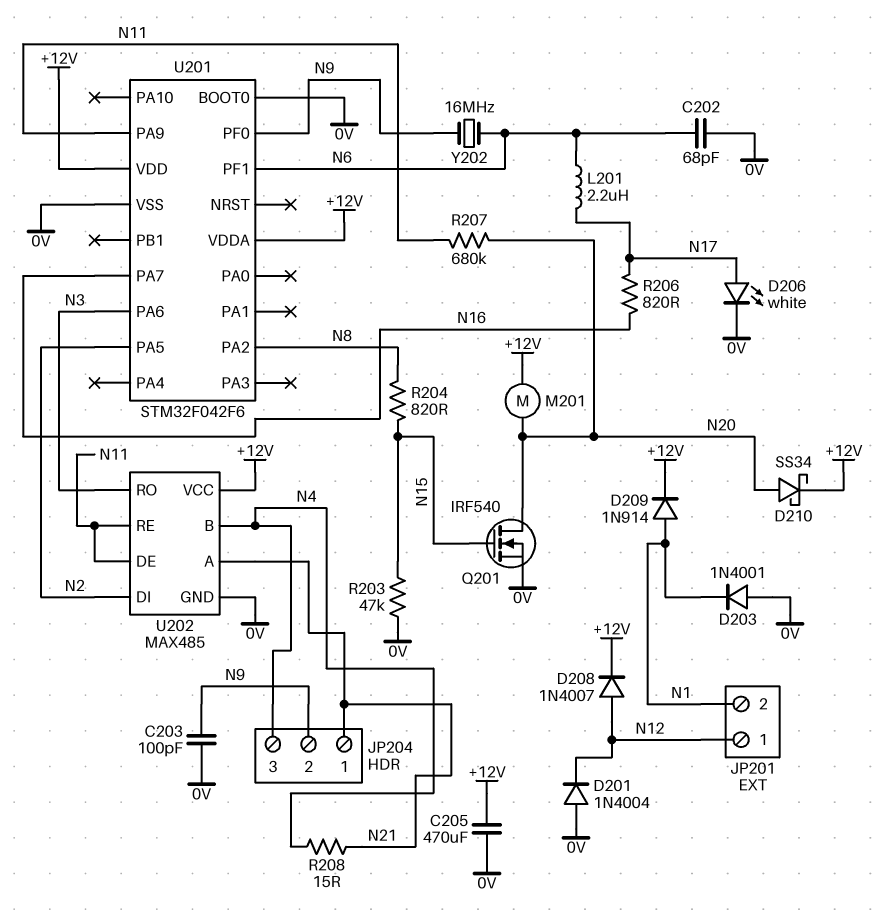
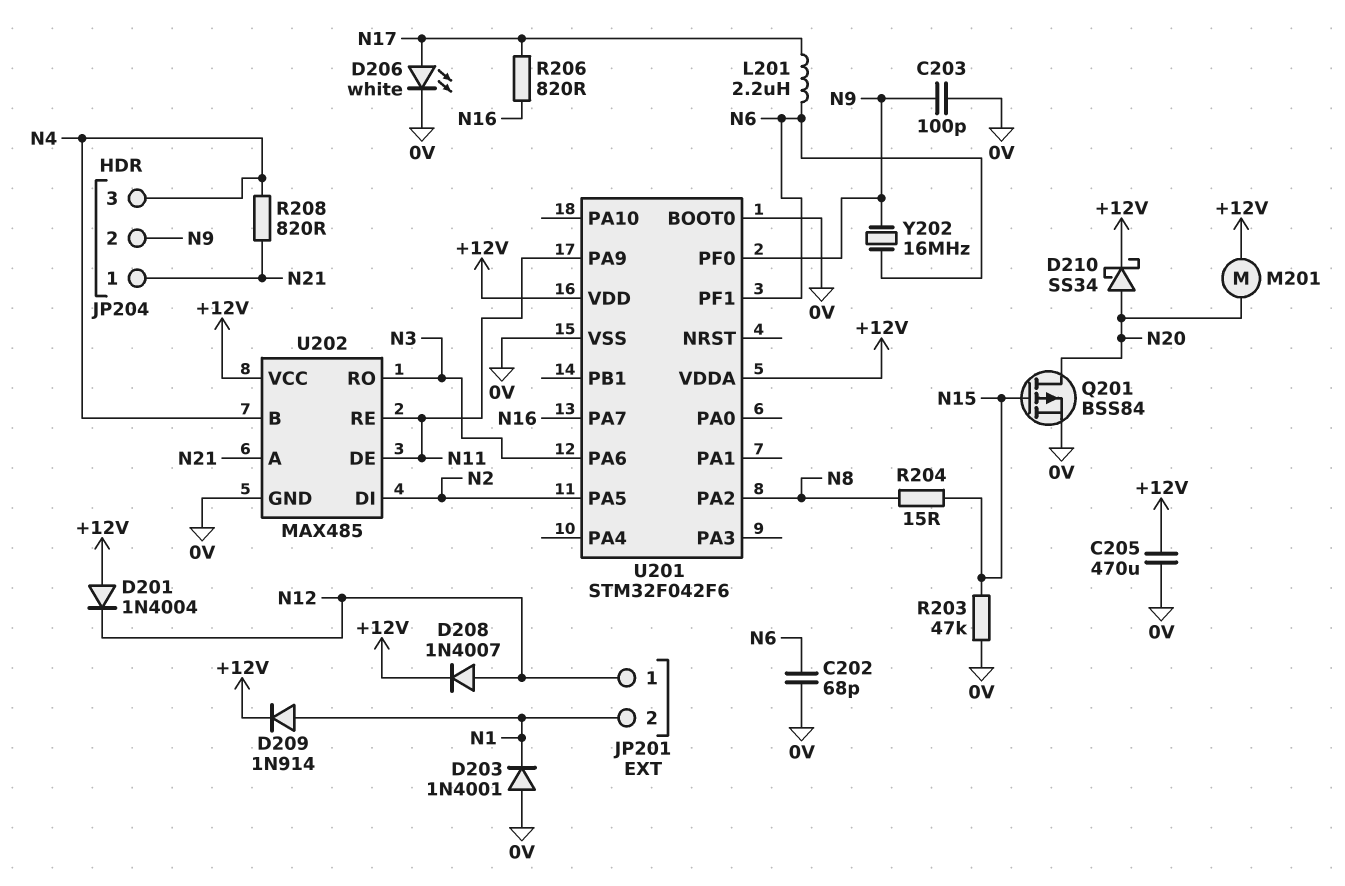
D201: diode 1N4004 (A 0V, K N12) -> diode 1N4004 (A +12V, K N12)
Q201: NMOS IRF540 (G N15, D N20, S 0V) -> PMOS BSS84 (G N15, D N20, S 0V)
R204: 820 (N8, N15) -> 15 (N8, N15)
R207: 680k (N11, N20) -> none
R208: 15 (N4, N21) -> 820 (N4, N21)

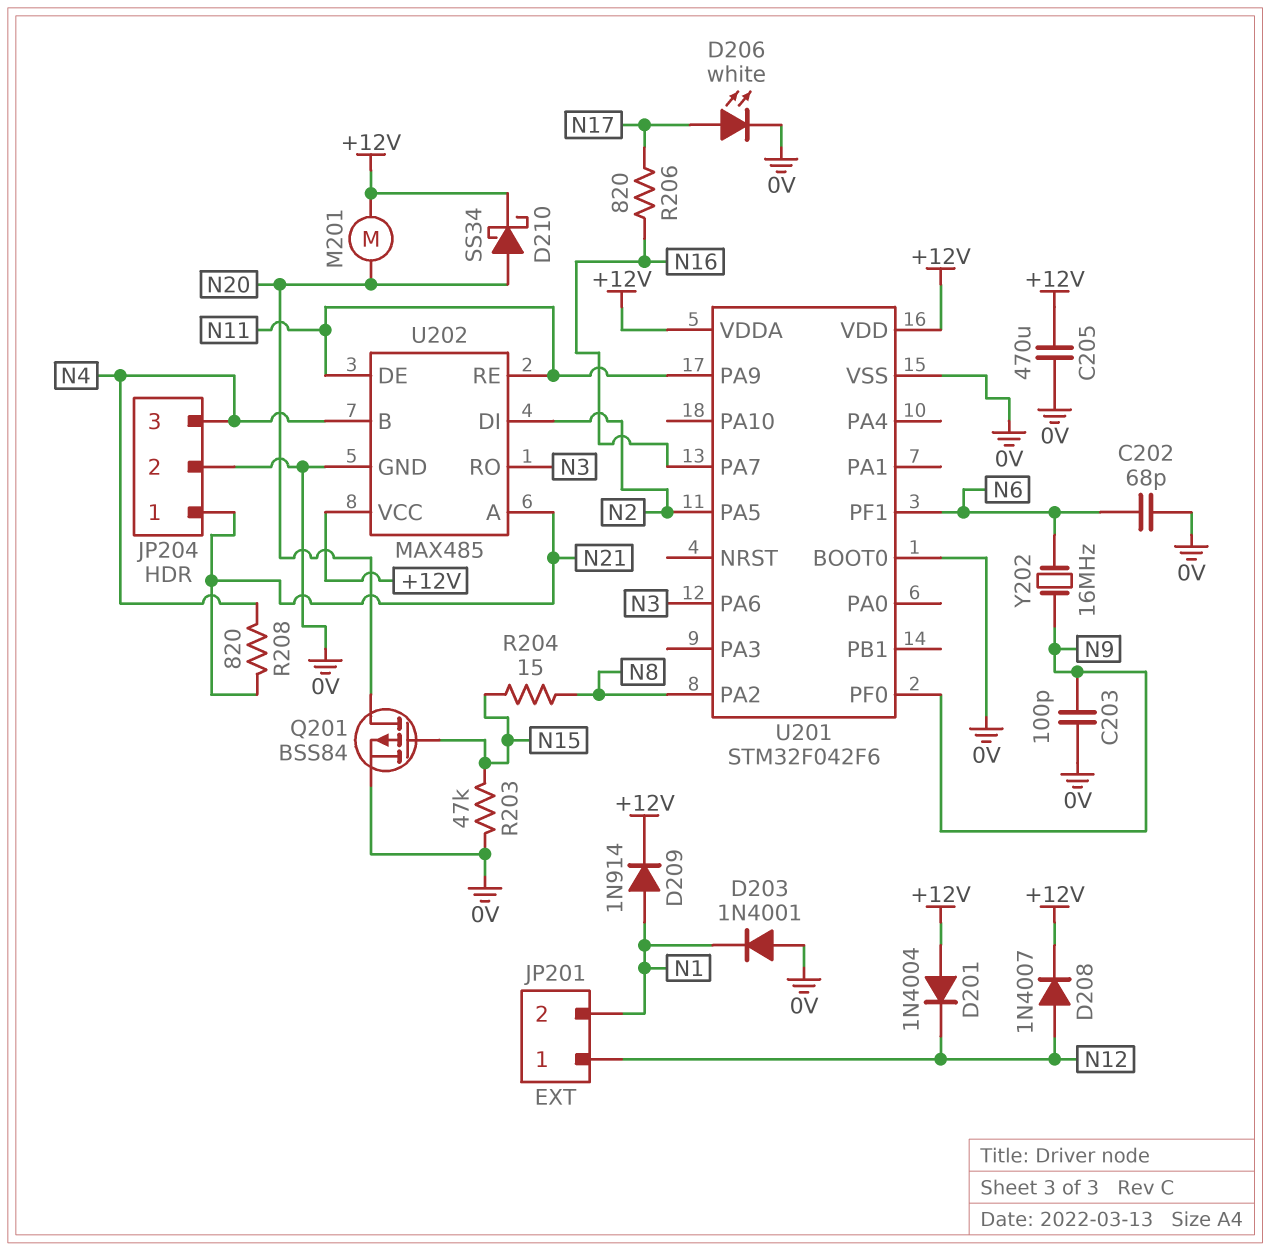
JP204 pin 2: N9 -> 0V
L201: 2.2uH (N6, N17) -> none

